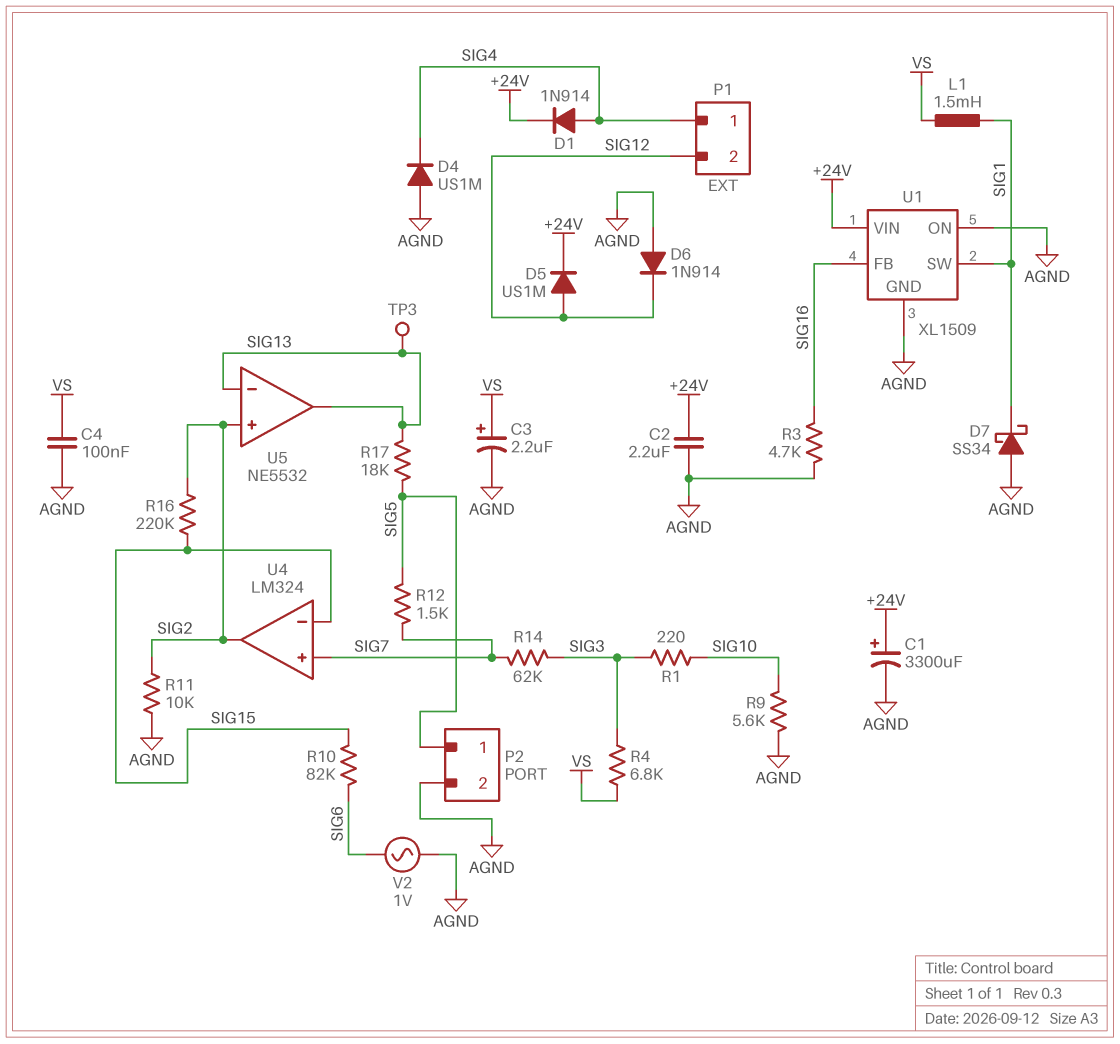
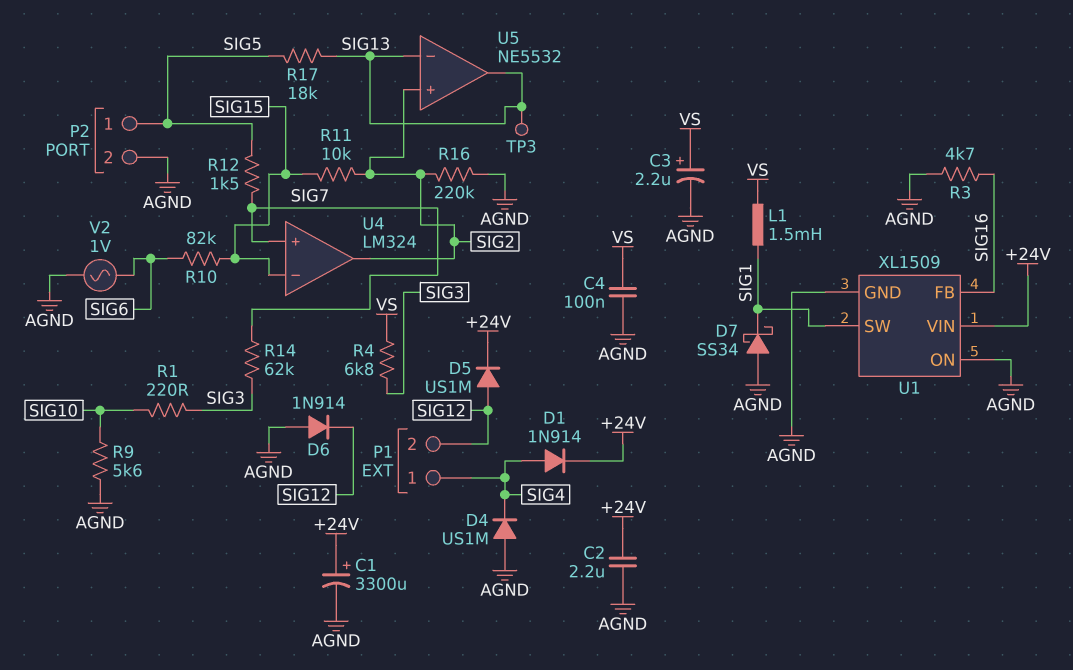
R11: 10k (AGND, SIG2) -> 10k (SIG2, SIG15)
R16: 220k (SIG2, SIG15) -> 220k (AGND, SIG2)

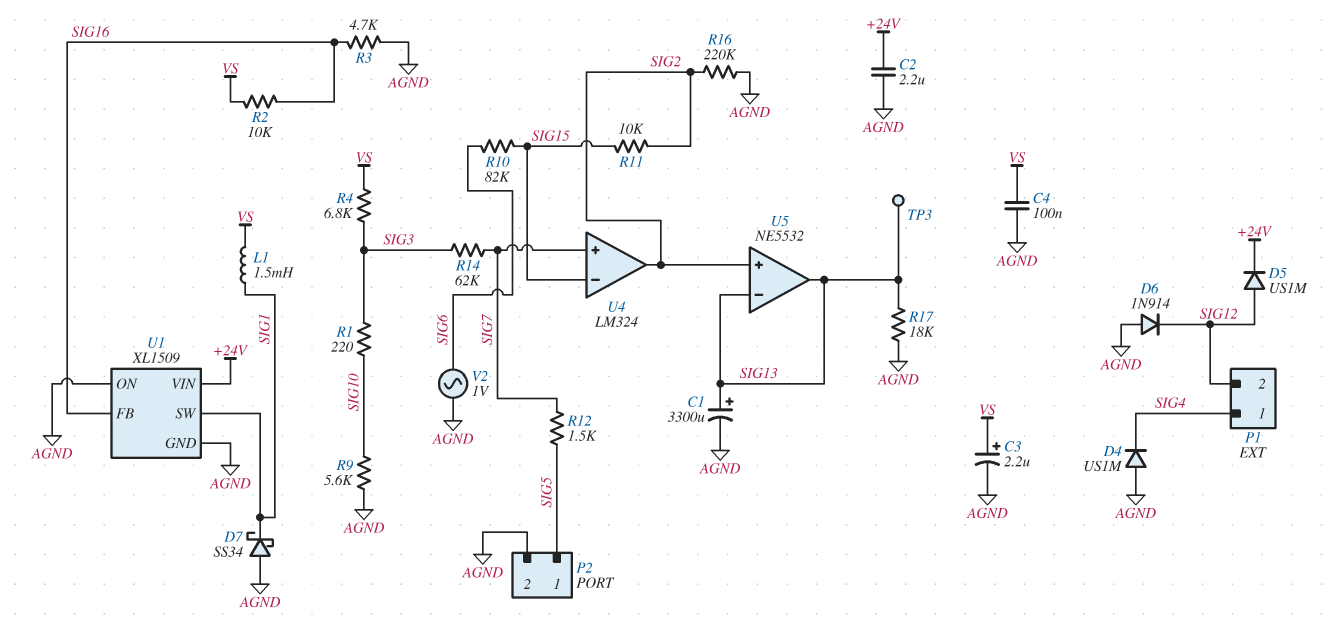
C1: 3300uF (plus +24V, minus AGND) -> 3300uF (plus SIG13, minus AGND)
D1: diode 1N914 (A SIG4, K +24V) -> none
R2: none -> 10k (SIG16, VS)
R17: 18k (SIG5, SIG13) -> 18k (AGND, SIG13)

